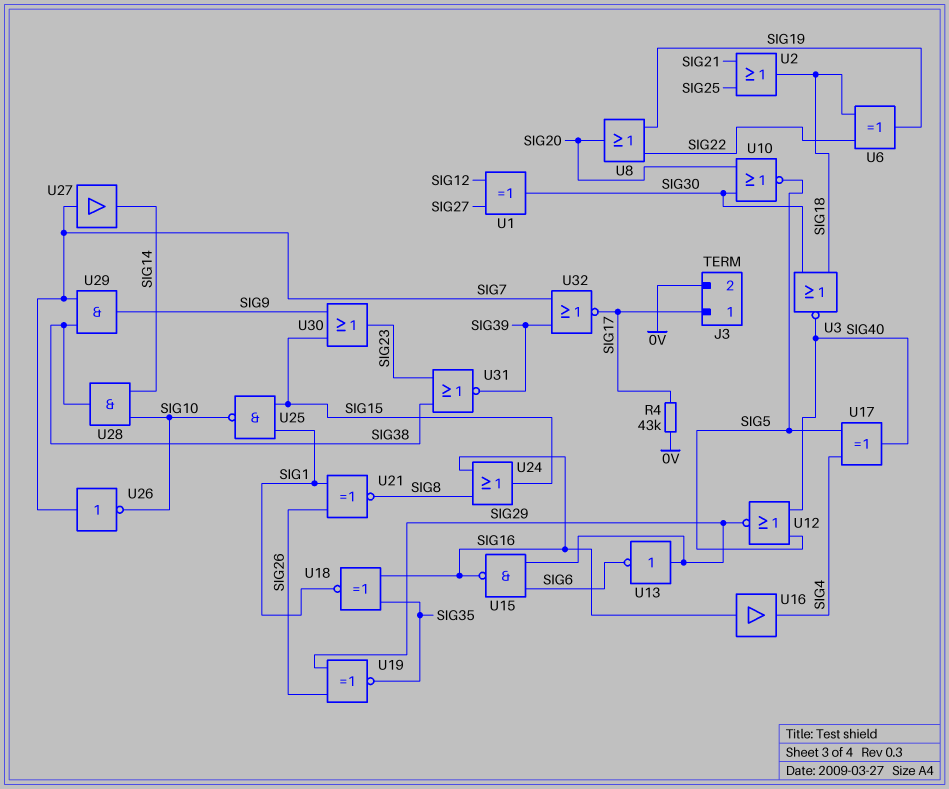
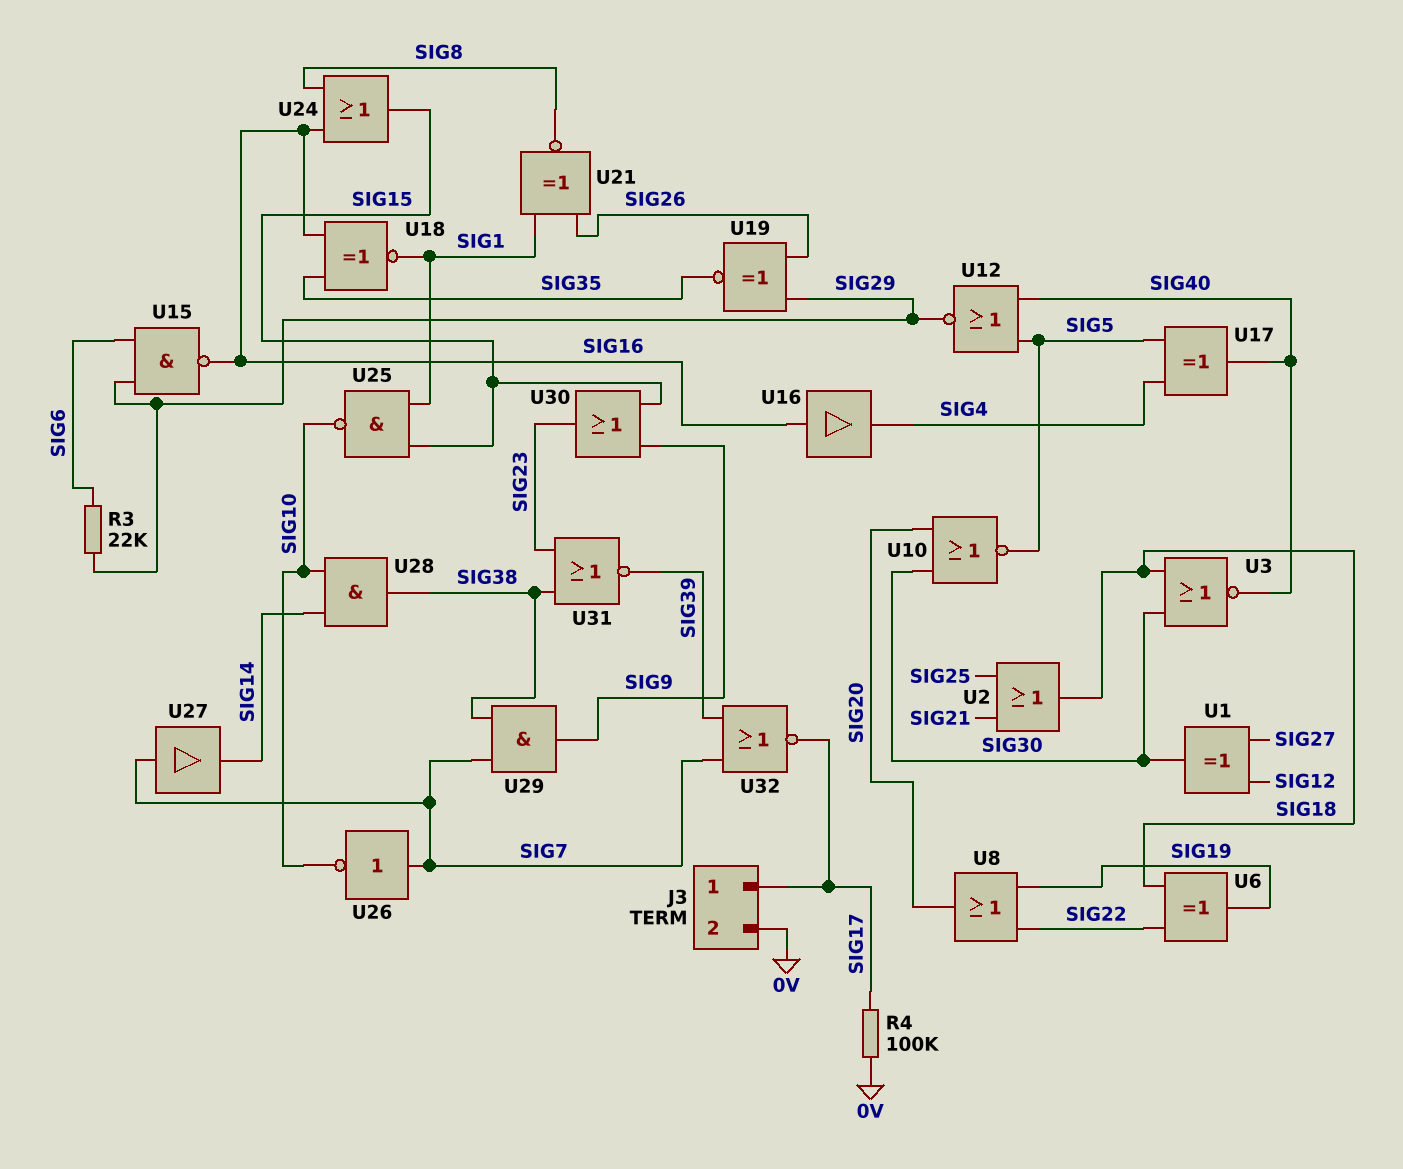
R3: none -> 22k (SIG6, SIG29)
R4: 43k (0V, SIG17) -> 100k (0V, SIG17)
U13: NOT (in SIG29, out SIG6) -> none

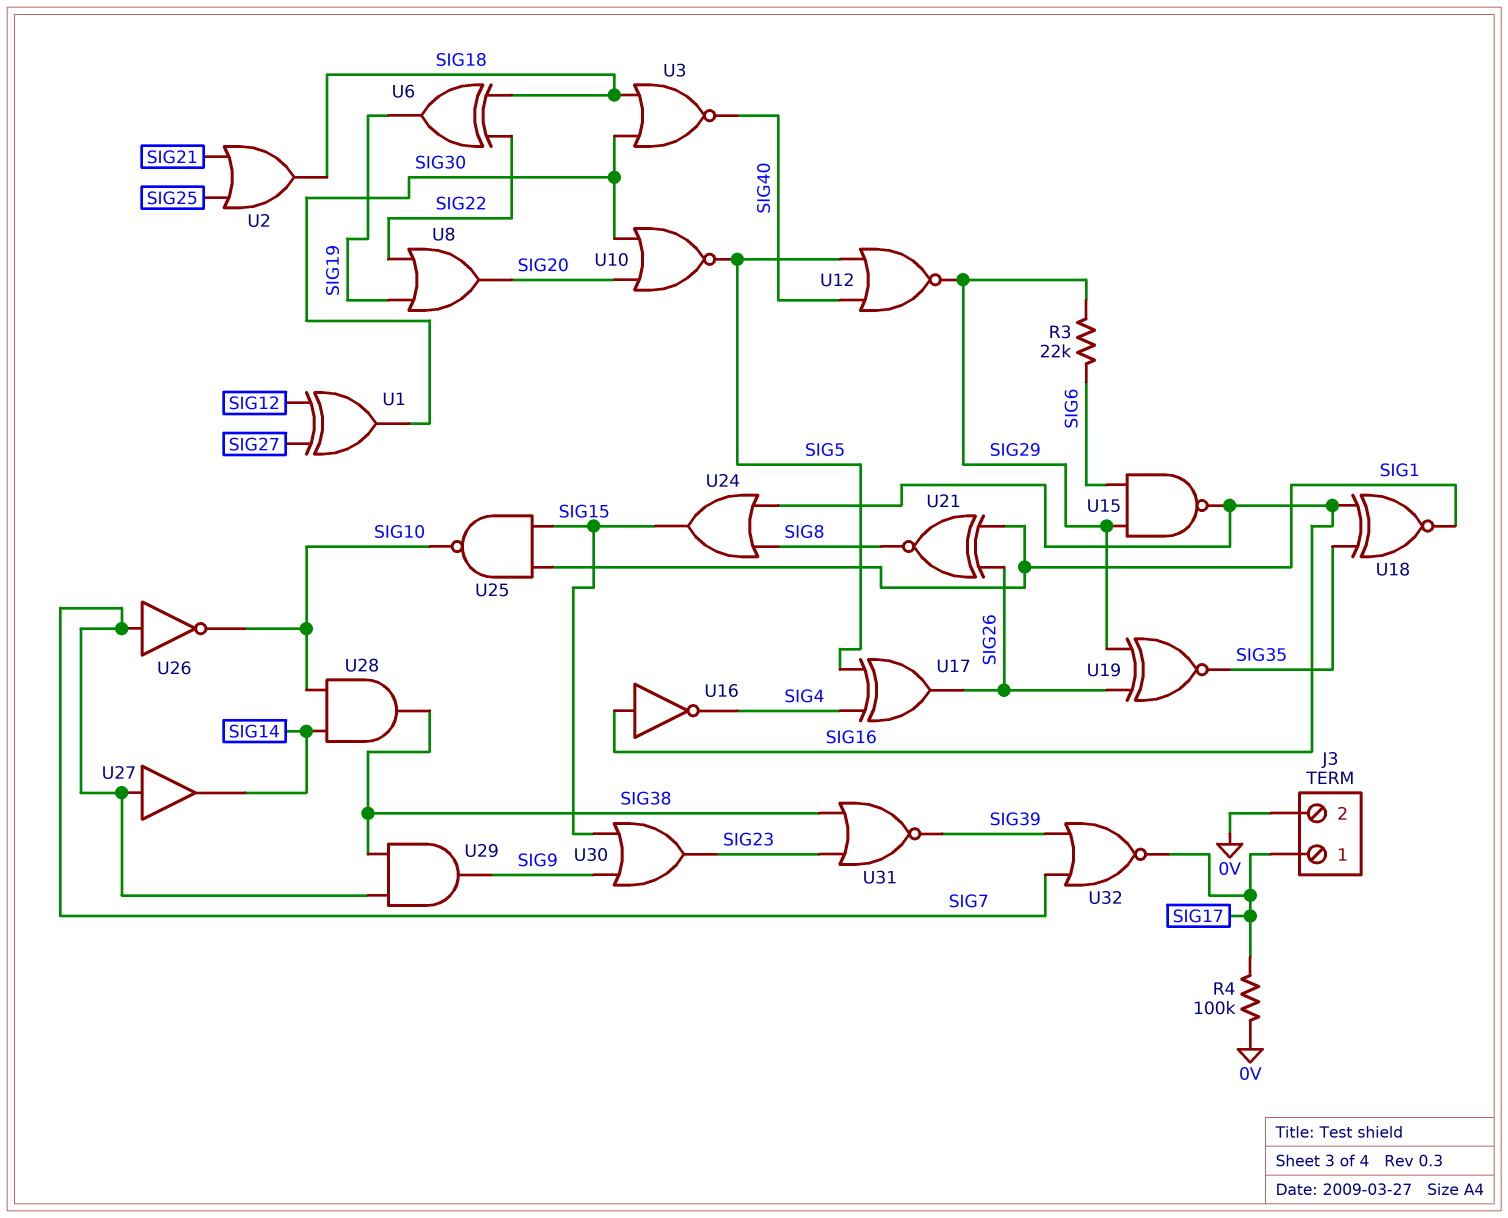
U16: buffer (in SIG16, out SIG4) -> NOT (in SIG16, out SIG4)
U17: XOR (in SIG4, in SIG5, out SIG40) -> XOR (in SIG4, in SIG5, out SIG26)

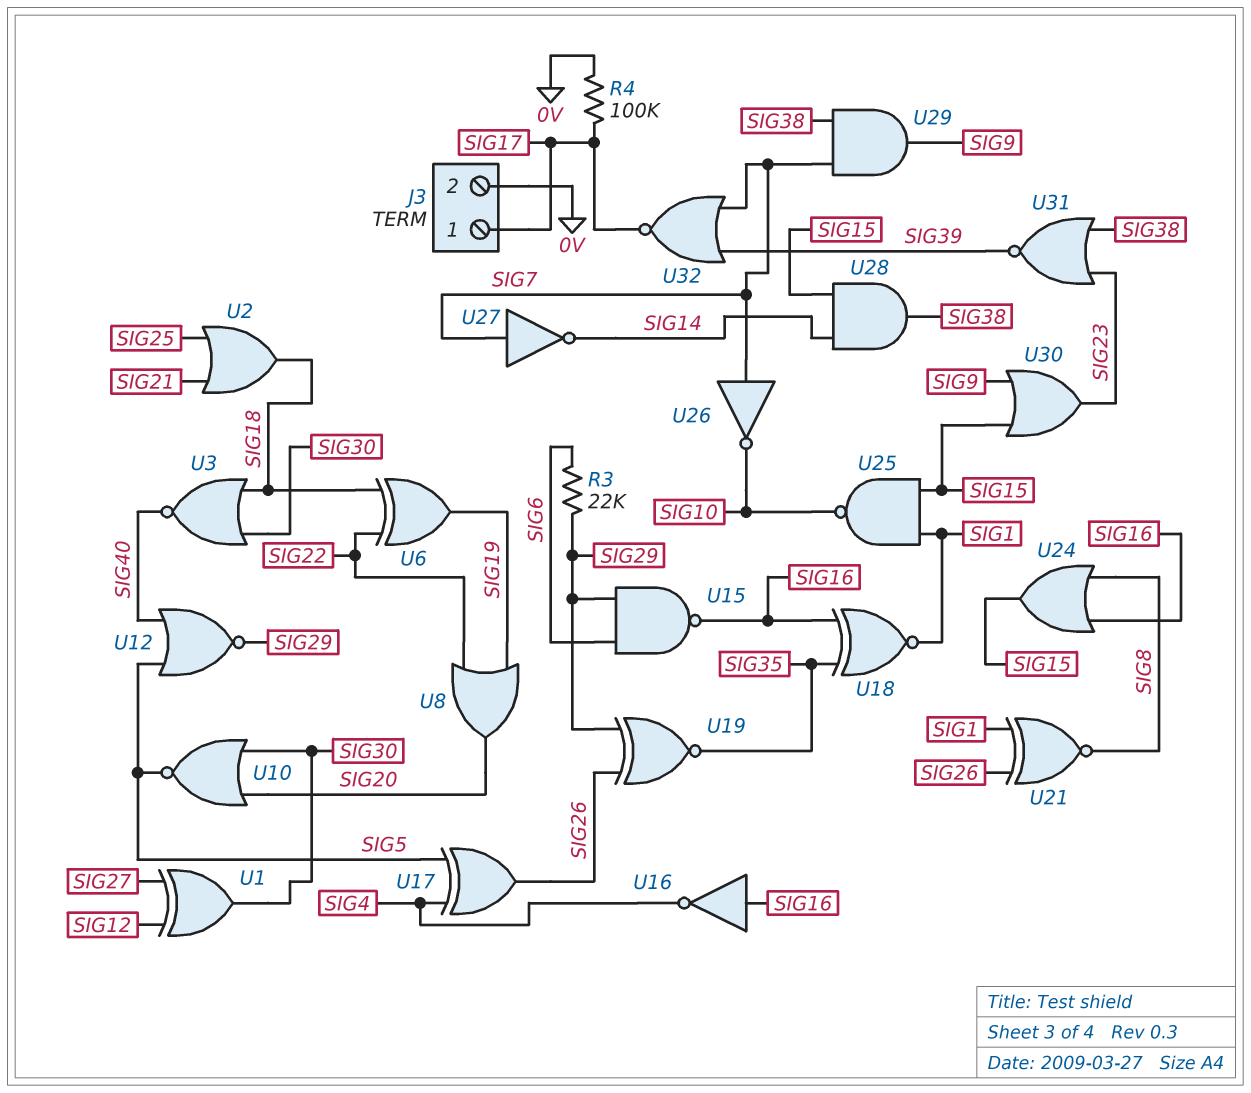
U27: buffer (in SIG7, out SIG14) -> NOT (in SIG7, out SIG14)
U28: AND (in SIG10, in SIG14, out SIG38) -> AND (in SIG14, in SIG15, out SIG38)

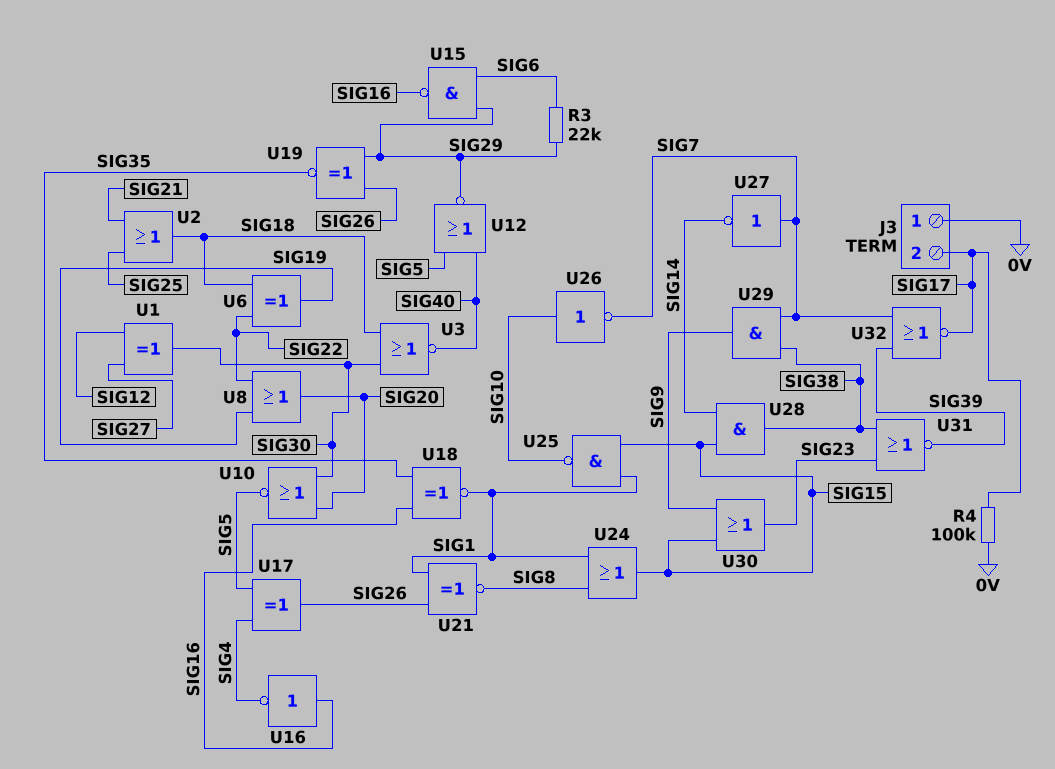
J3 pin 1: SIG17 -> 0V
J3 pin 2: 0V -> SIG17
U24: OR (in SIG8, in SIG16, out SIG15) -> OR (in SIG1, in SIG8, out SIG15)
U26: NOT (in SIG7, out SIG10) -> NOT (in SIG10, out SIG7)

